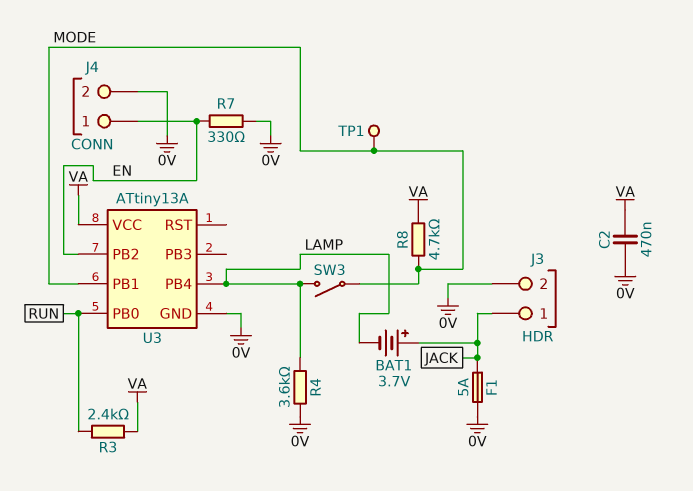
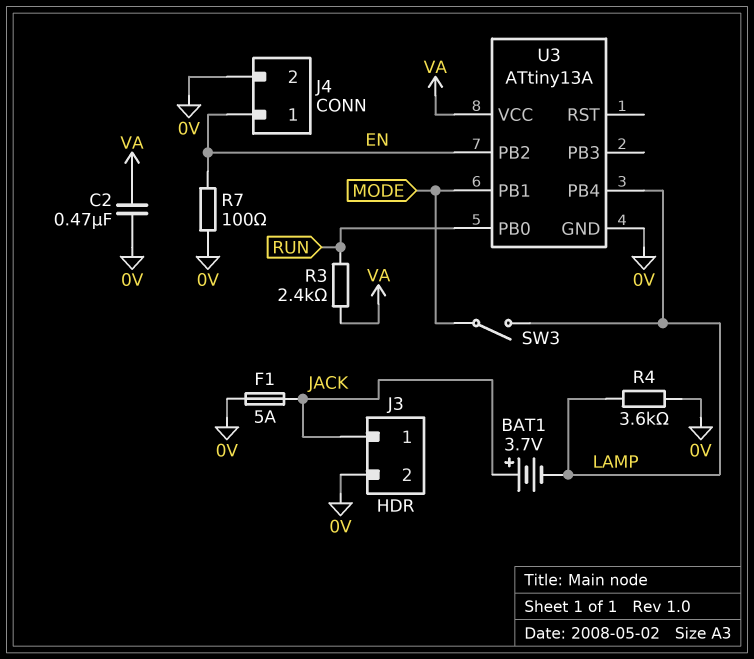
R7: 330 (0V, EN) -> 100 (0V, EN)
R8: 4.7k (MODE, VA) -> none
TP1: test point (MODE) -> none

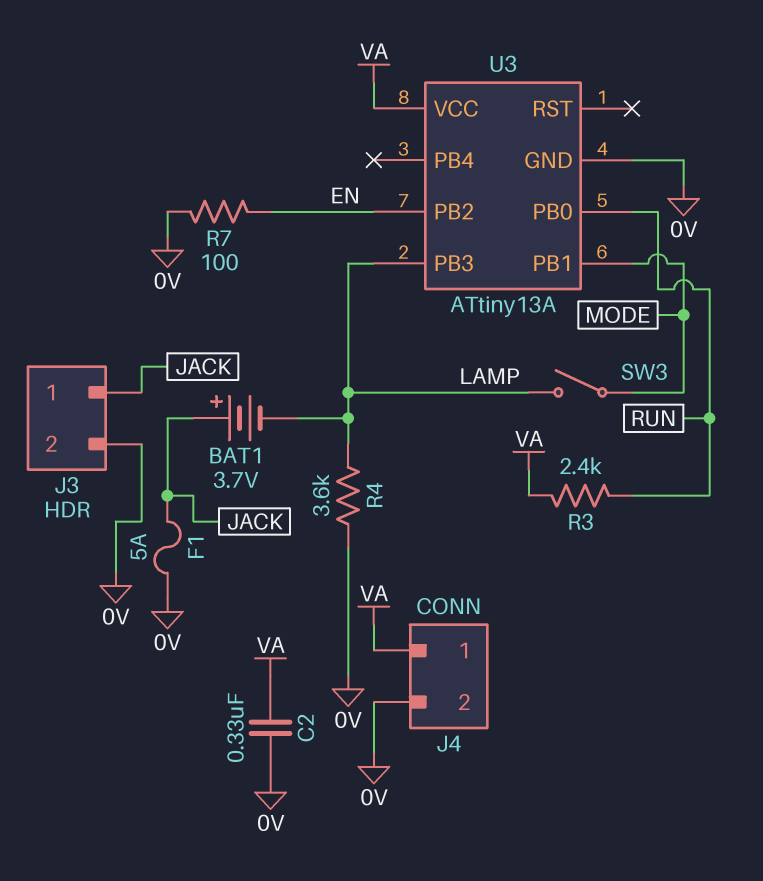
C2: 470nF (0V, VA) -> 330nF (0V, VA)
J4 pin 1: EN -> VA
U3 pin PB3: none -> LAMP
U3 pin PB4: LAMP -> none

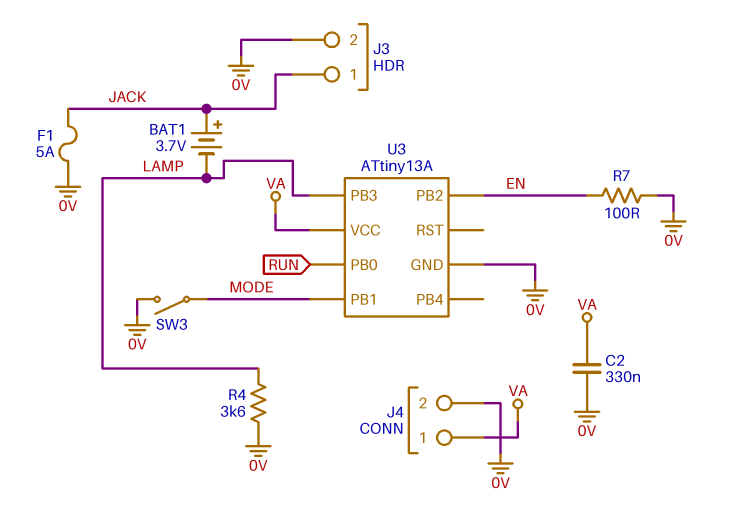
R3: 2.4k (RUN, VA) -> none
SW3: switch (LAMP, MODE) -> switch (0V, MODE)

